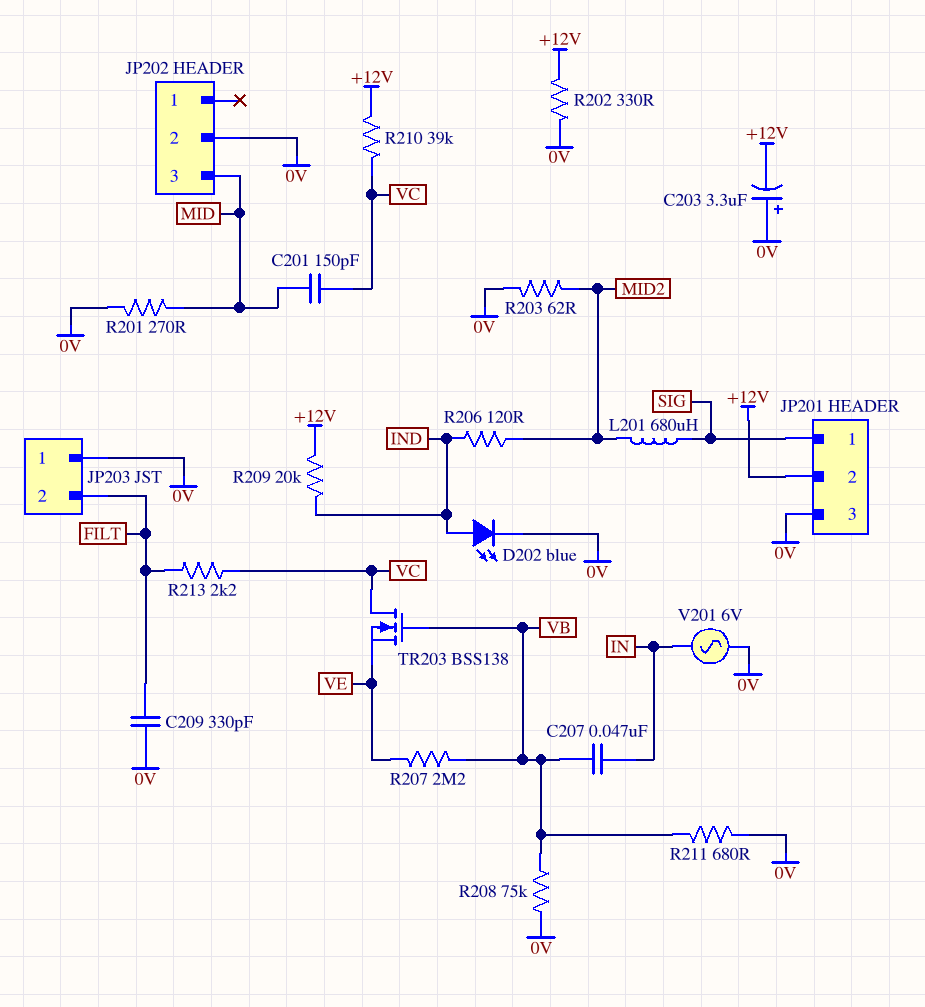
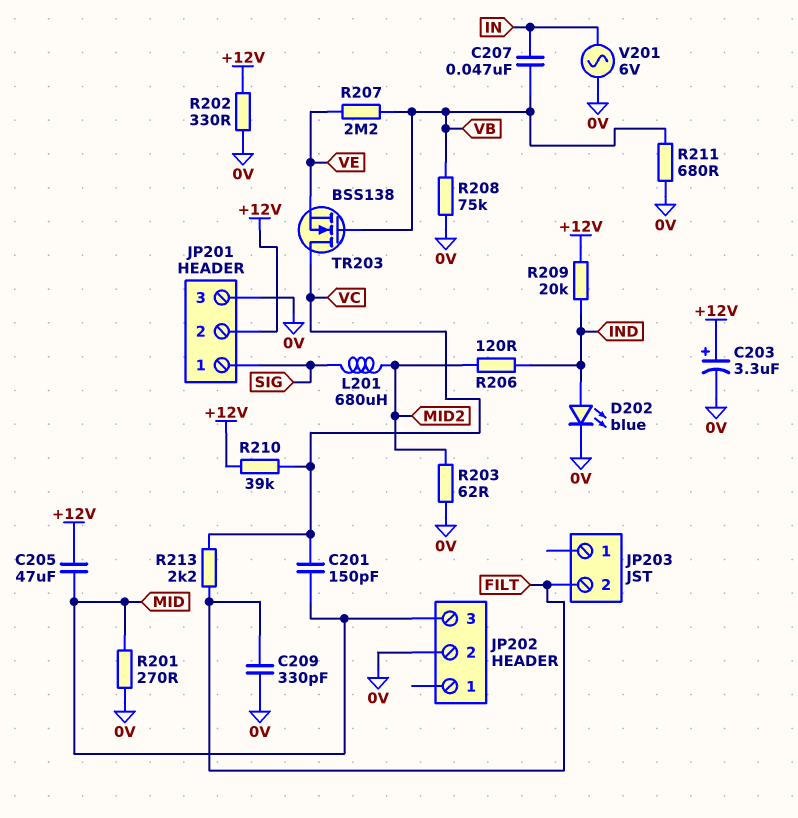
C203: 3.3uF (plus 0V, minus +12V) -> 3.3uF (plus +12V, minus 0V)
C205: none -> 47uF (+12V, MID)
JP203 pin 1: 0V -> none

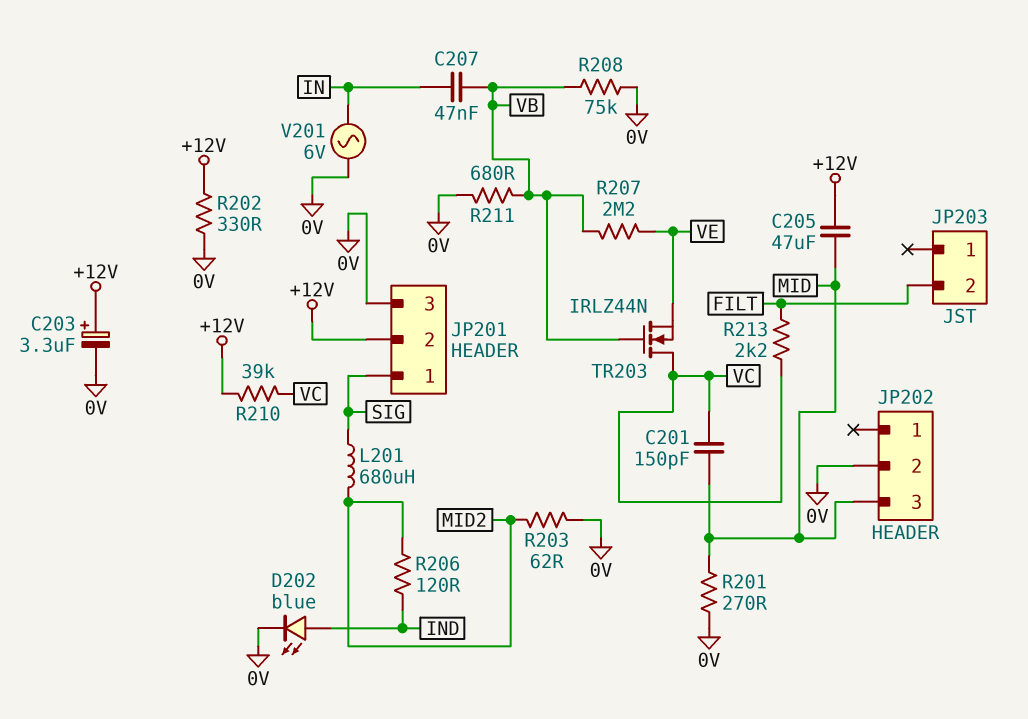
C209: 330pF (0V, FILT) -> none
R209: 20k (+12V, IND) -> none
TR203: NMOS BSS138 (G VB, D VC, S VE) -> NMOS IRLZ44N (G VB, D VC, S VE)

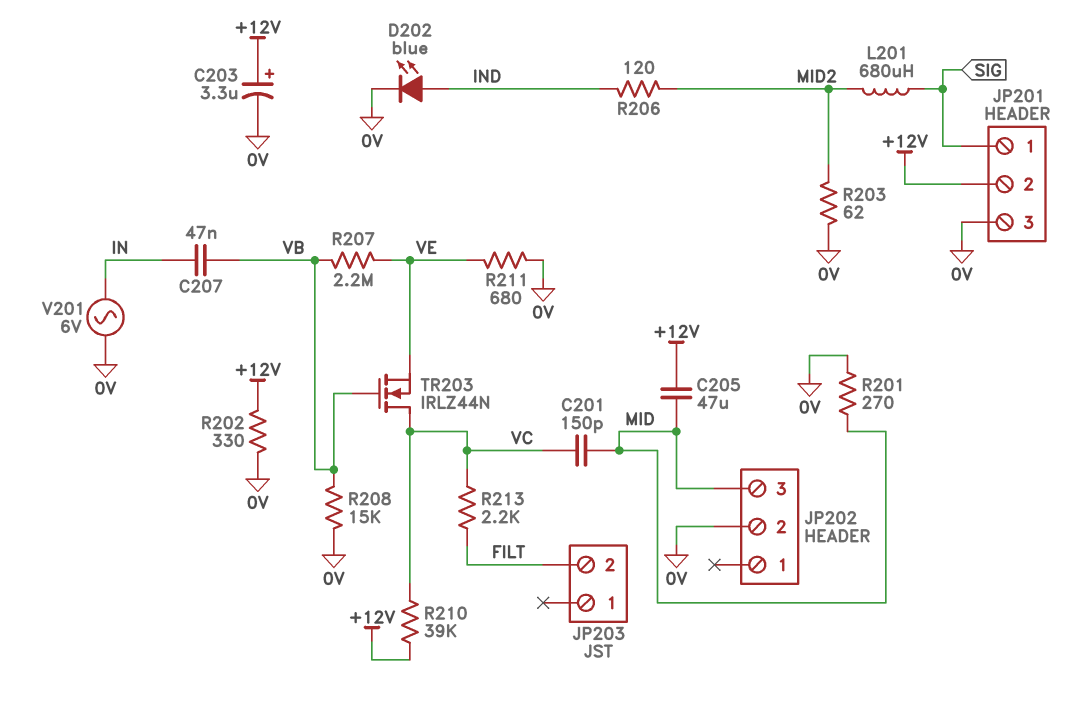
R208: 75k (0V, VB) -> 15k (0V, VB)
R211: 680 (0V, VB) -> 680 (0V, VE)

